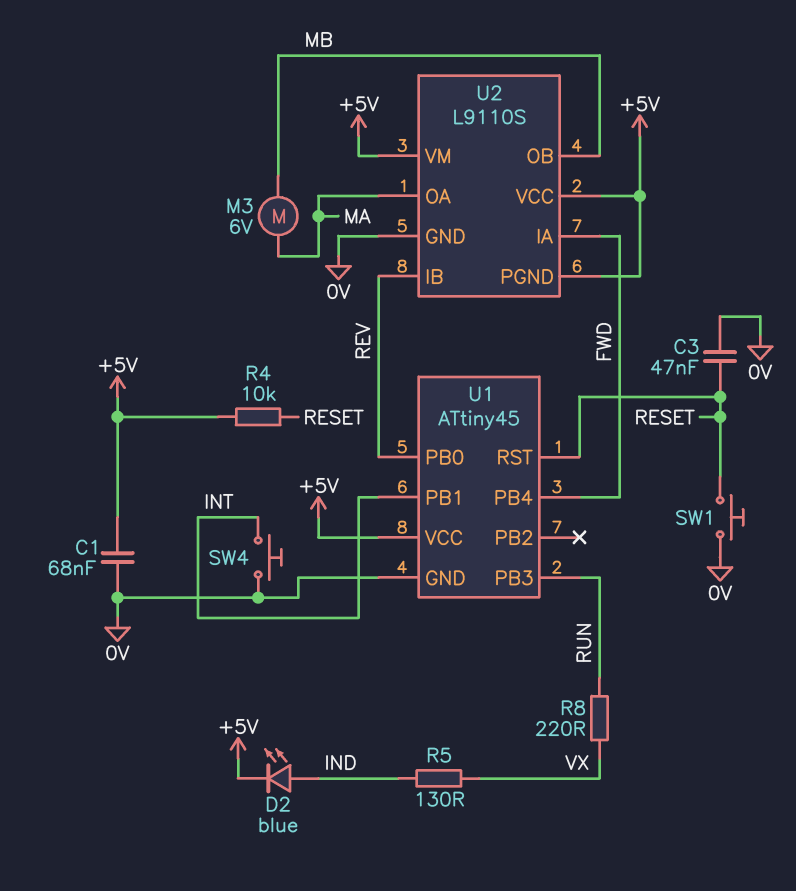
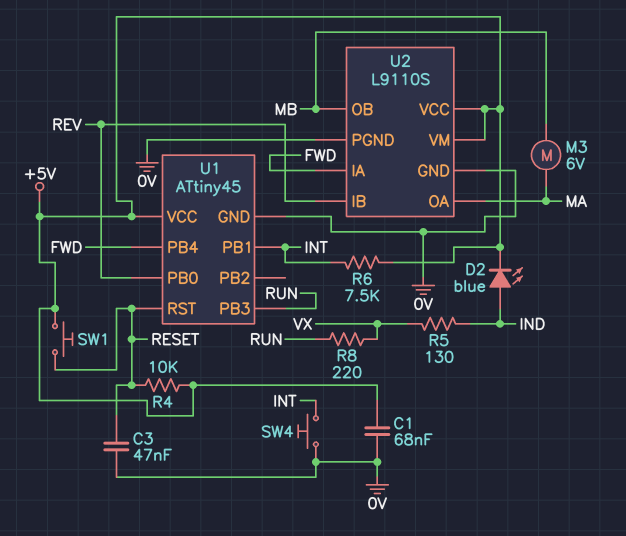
R6: none -> 7.5k (+5V, INT)
SW1: button (0V, RESET) -> button (+5V, RESET)
U2 pin PGND: +5V -> 0V

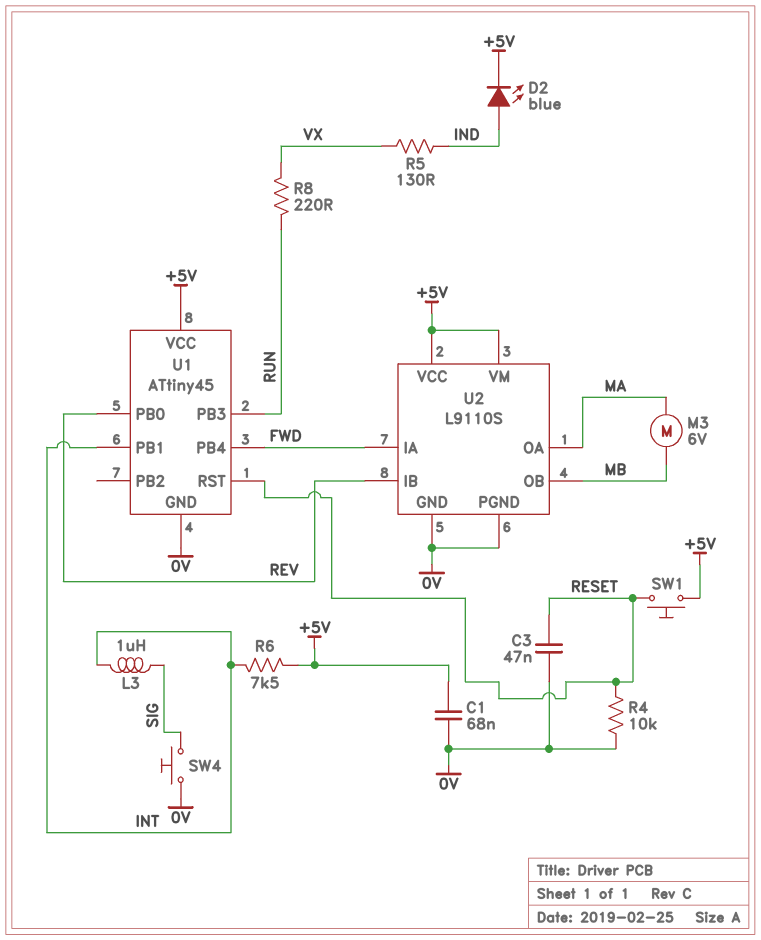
L3: none -> 1uH (INT, SIG)
R4: 10k (+5V, RESET) -> 10k (0V, RESET)
SW4: button (0V, INT) -> button (0V, SIG)

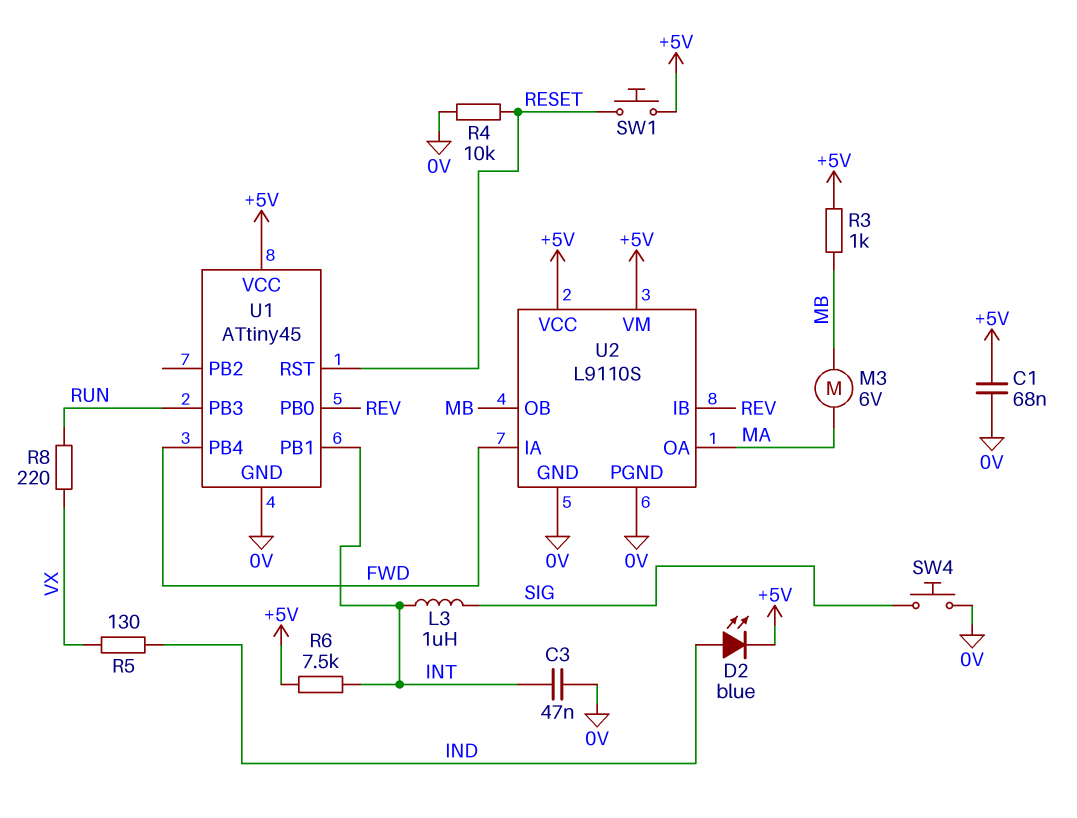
C3: 47nF (0V, RESET) -> 47nF (0V, INT)
R3: none -> 1k (+5V, MB)

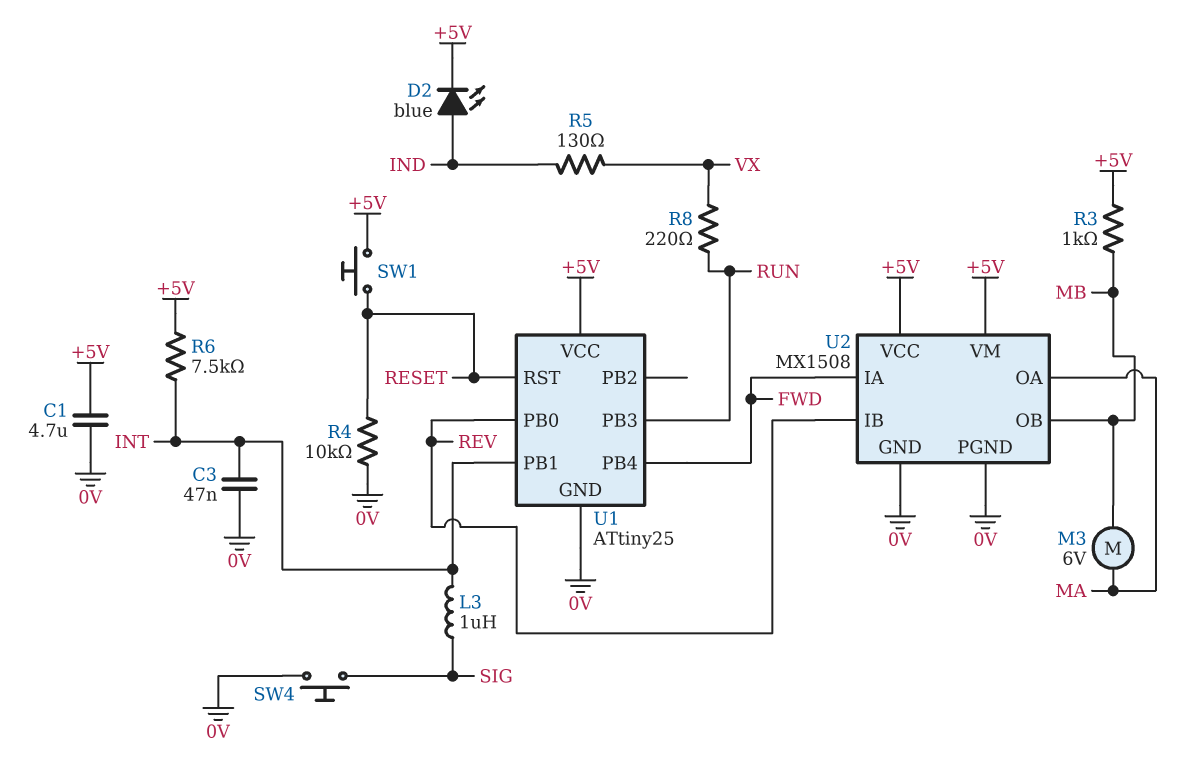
C1: 68nF (+5V, 0V) -> 4.7uF (+5V, 0V)
U1: ATtiny45 -> ATtiny25
U2: L9110S -> MX1508

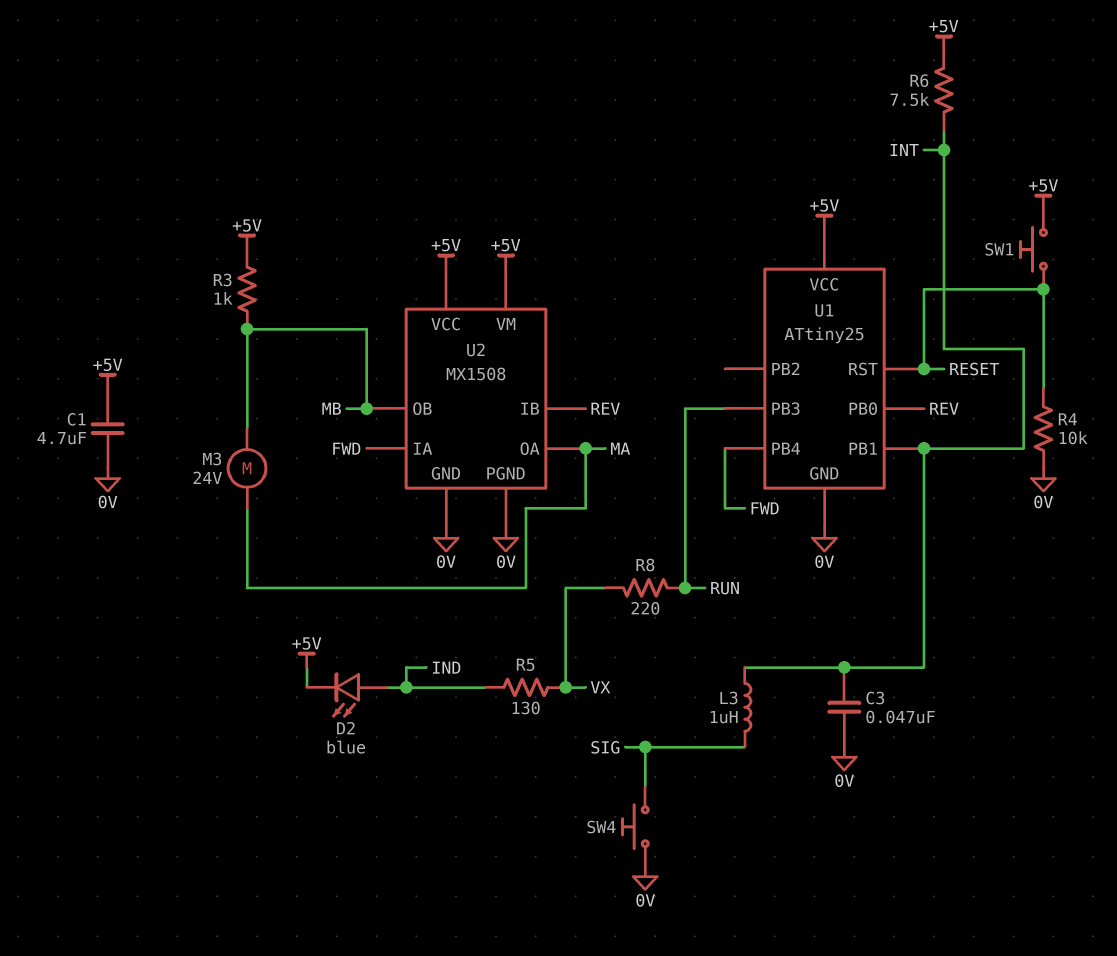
M3: motor 6V (MA, MB) -> motor 24V (MA, MB)

